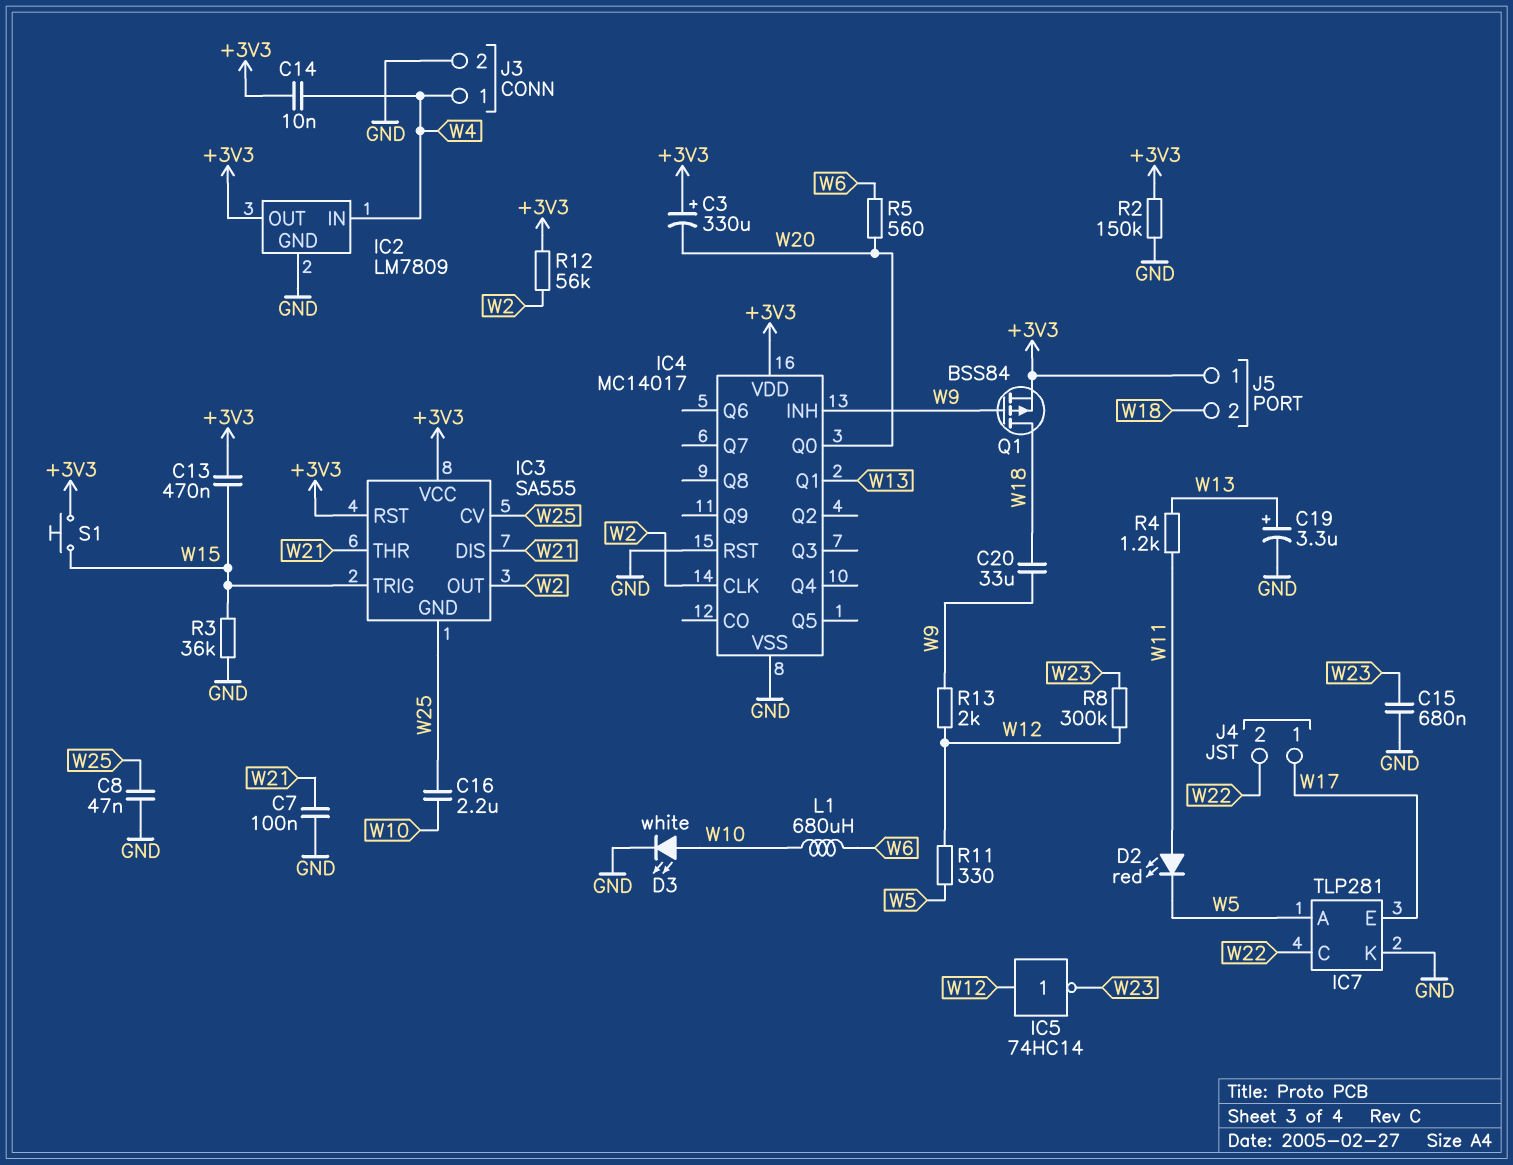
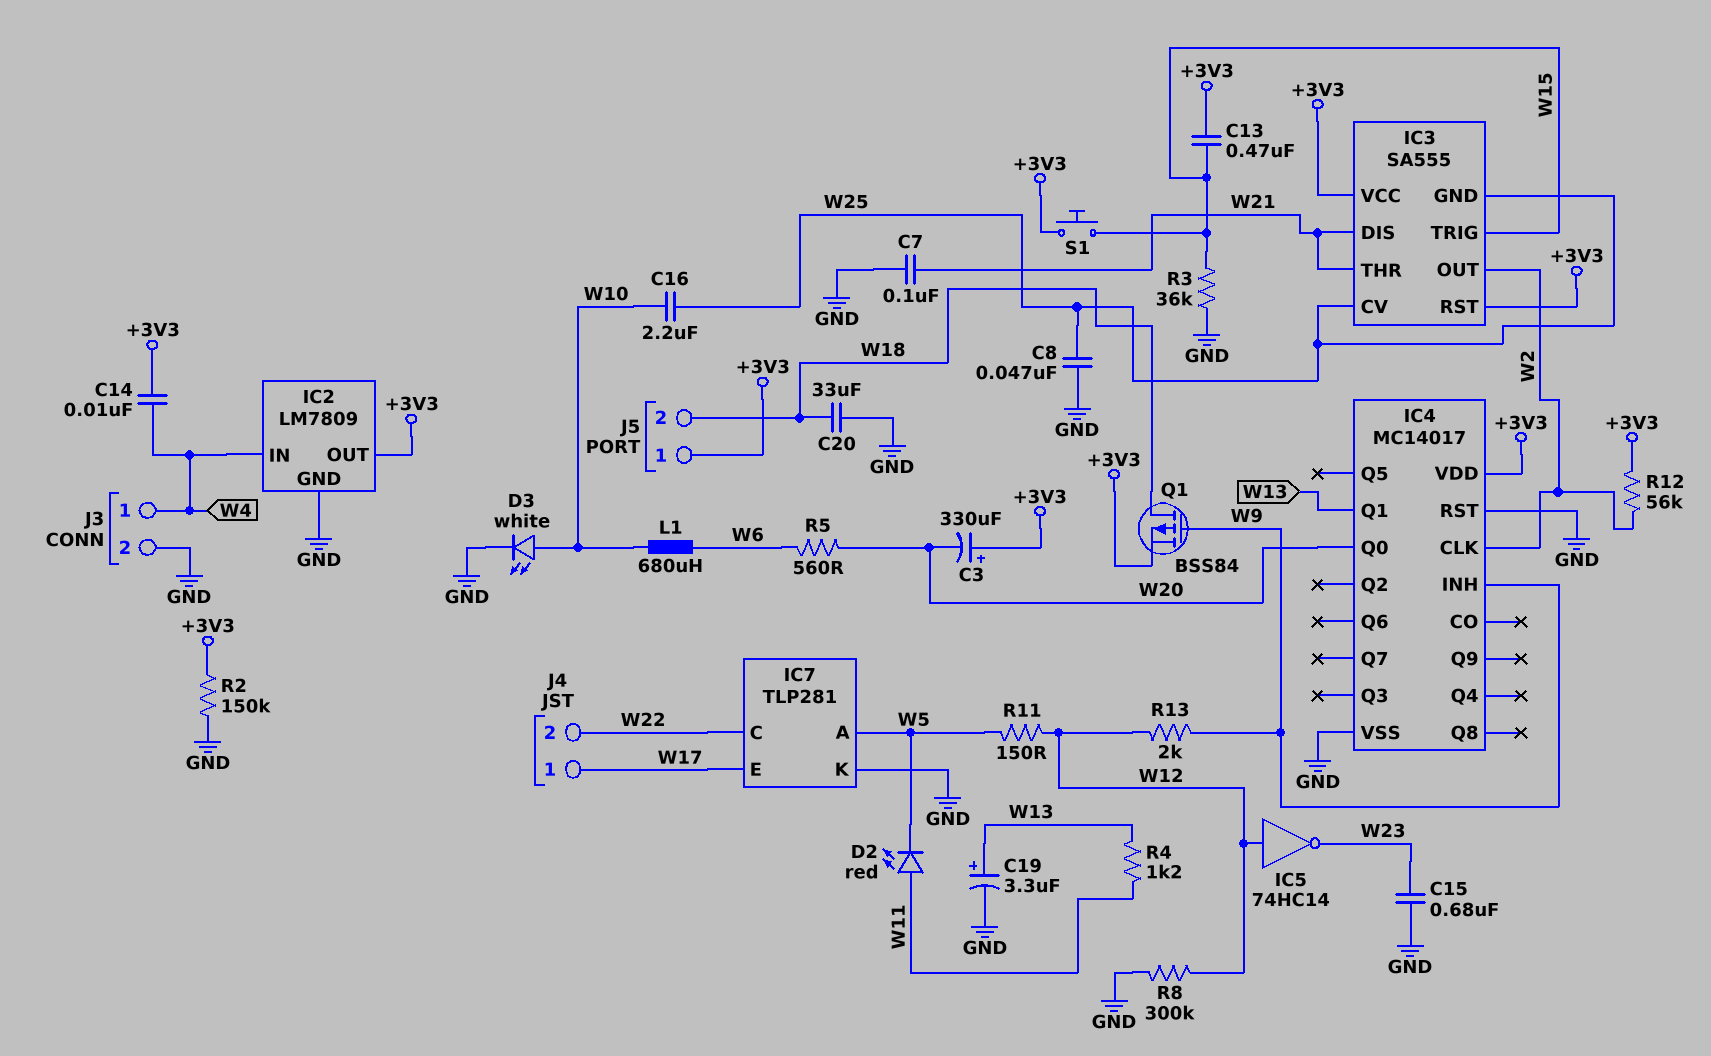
C20: 33uF (W9, W18) -> 33uF (GND, W18)
R8: 300k (W12, W23) -> 300k (GND, W12)
R11: 330 (W5, W12) -> 150 (W5, W12)

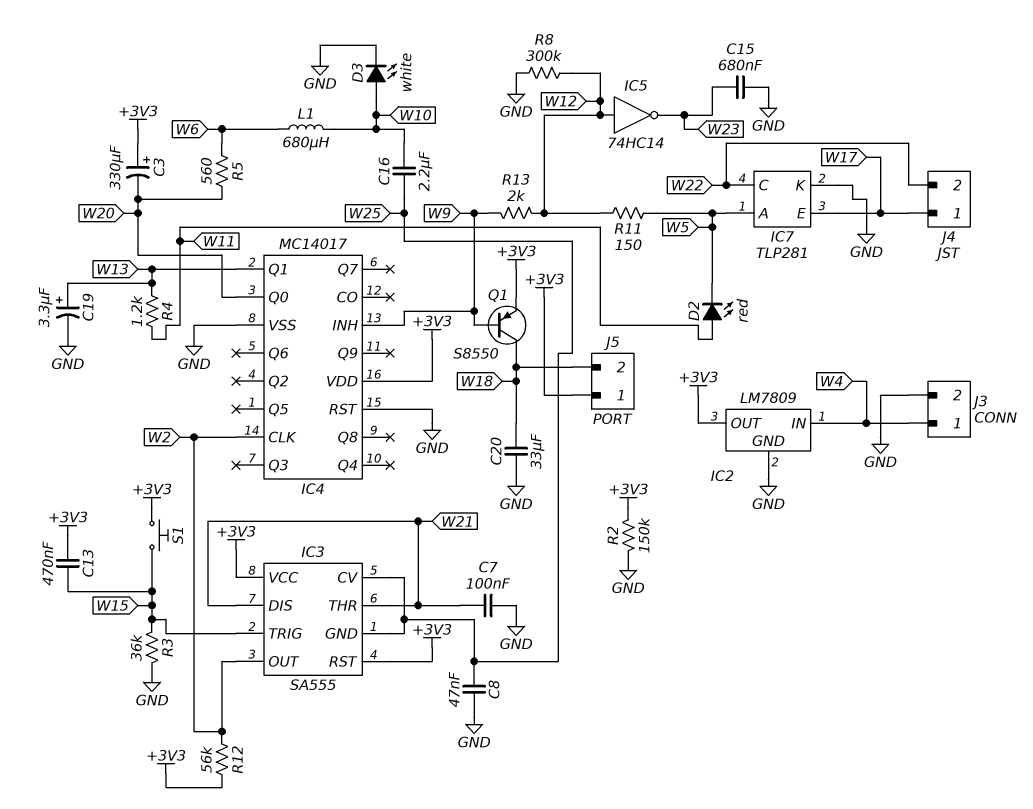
C14: 10nF (+3V3, W4) -> none
Q1: PMOS BSS84 (G W9, D W18, S +3V3) -> PNP S8550 (B W9, C W18, E +3V3)

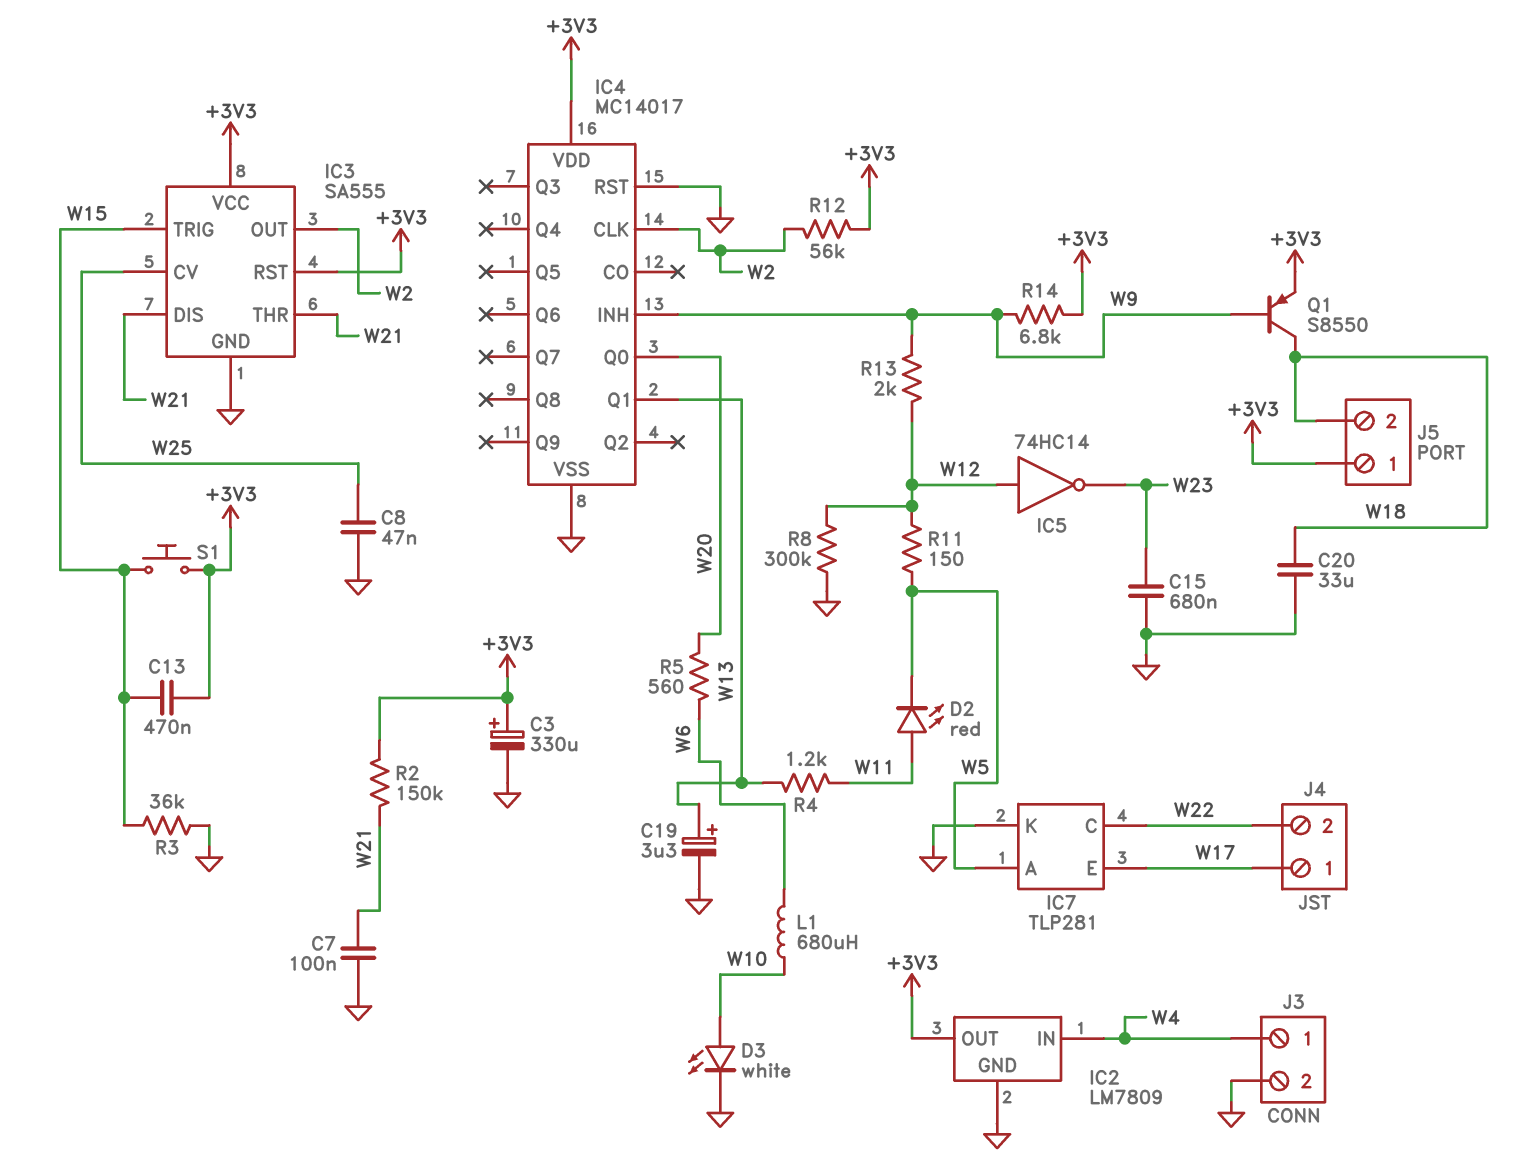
C3: 330uF (plus +3V3, minus W20) -> 330uF (plus +3V3, minus GND)
C16: 2.2uF (W10, W25) -> none
IC3 pin GND: W25 -> GND
R2: 150k (+3V3, GND) -> 150k (+3V3, W21)
R14: none -> 6.8k (+3V3, W9)

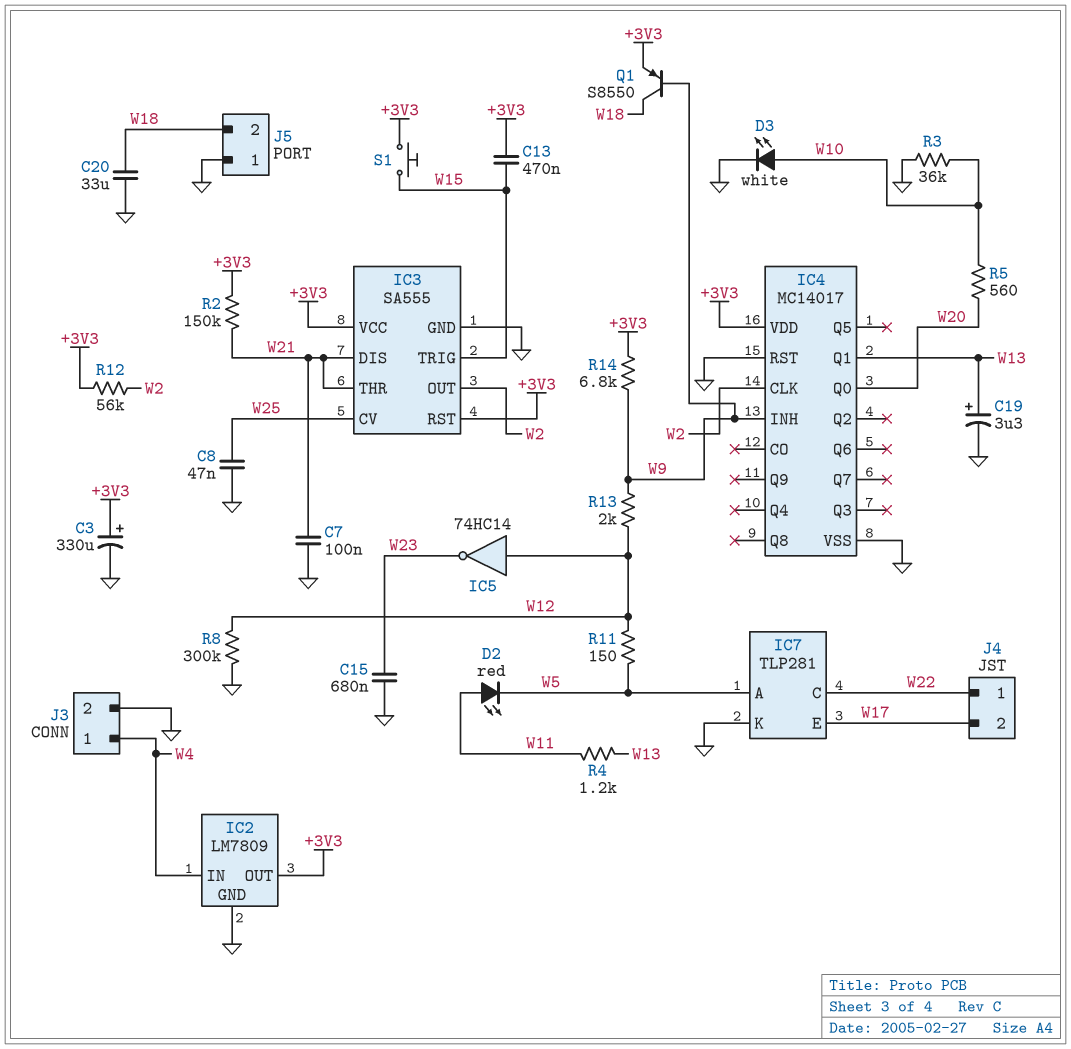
J4 pin 1: W17 -> W22
J4 pin 2: W22 -> W17
J5 pin 1: +3V3 -> GND
L1: 680uH (W6, W10) -> none
R3: 36k (GND, W15) -> 36k (GND, W10)
R5: 560 (W6, W20) -> 560 (W10, W20)

